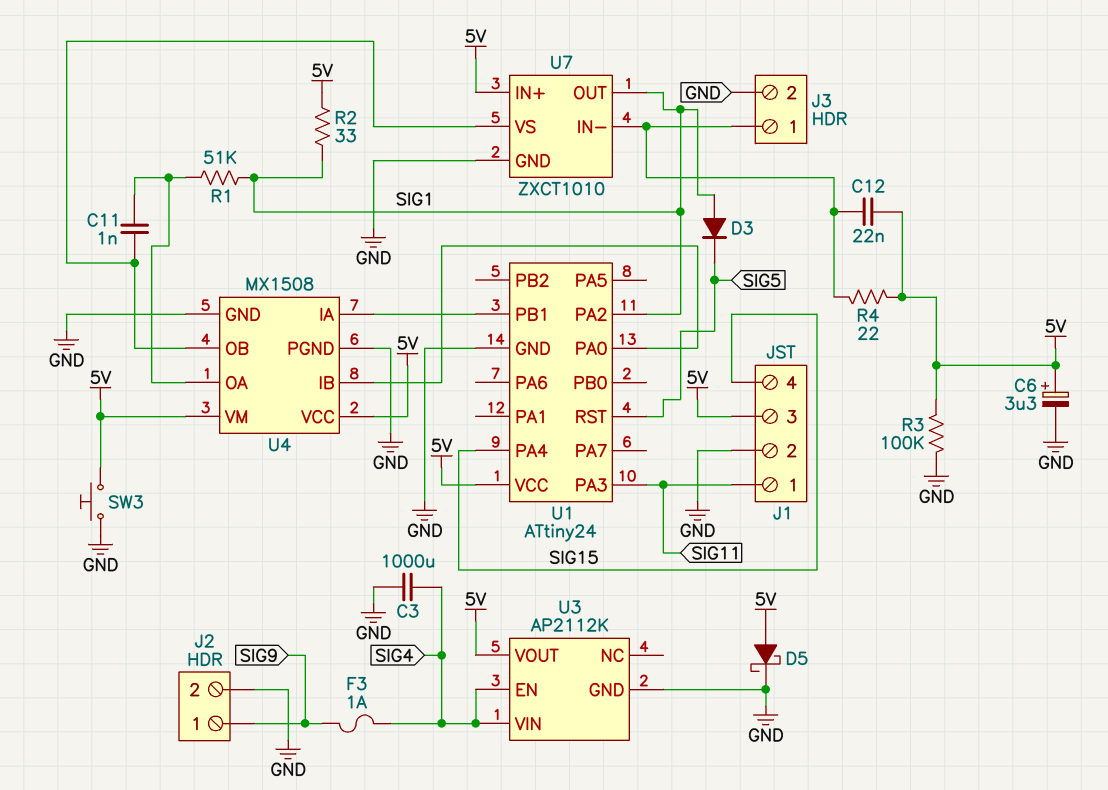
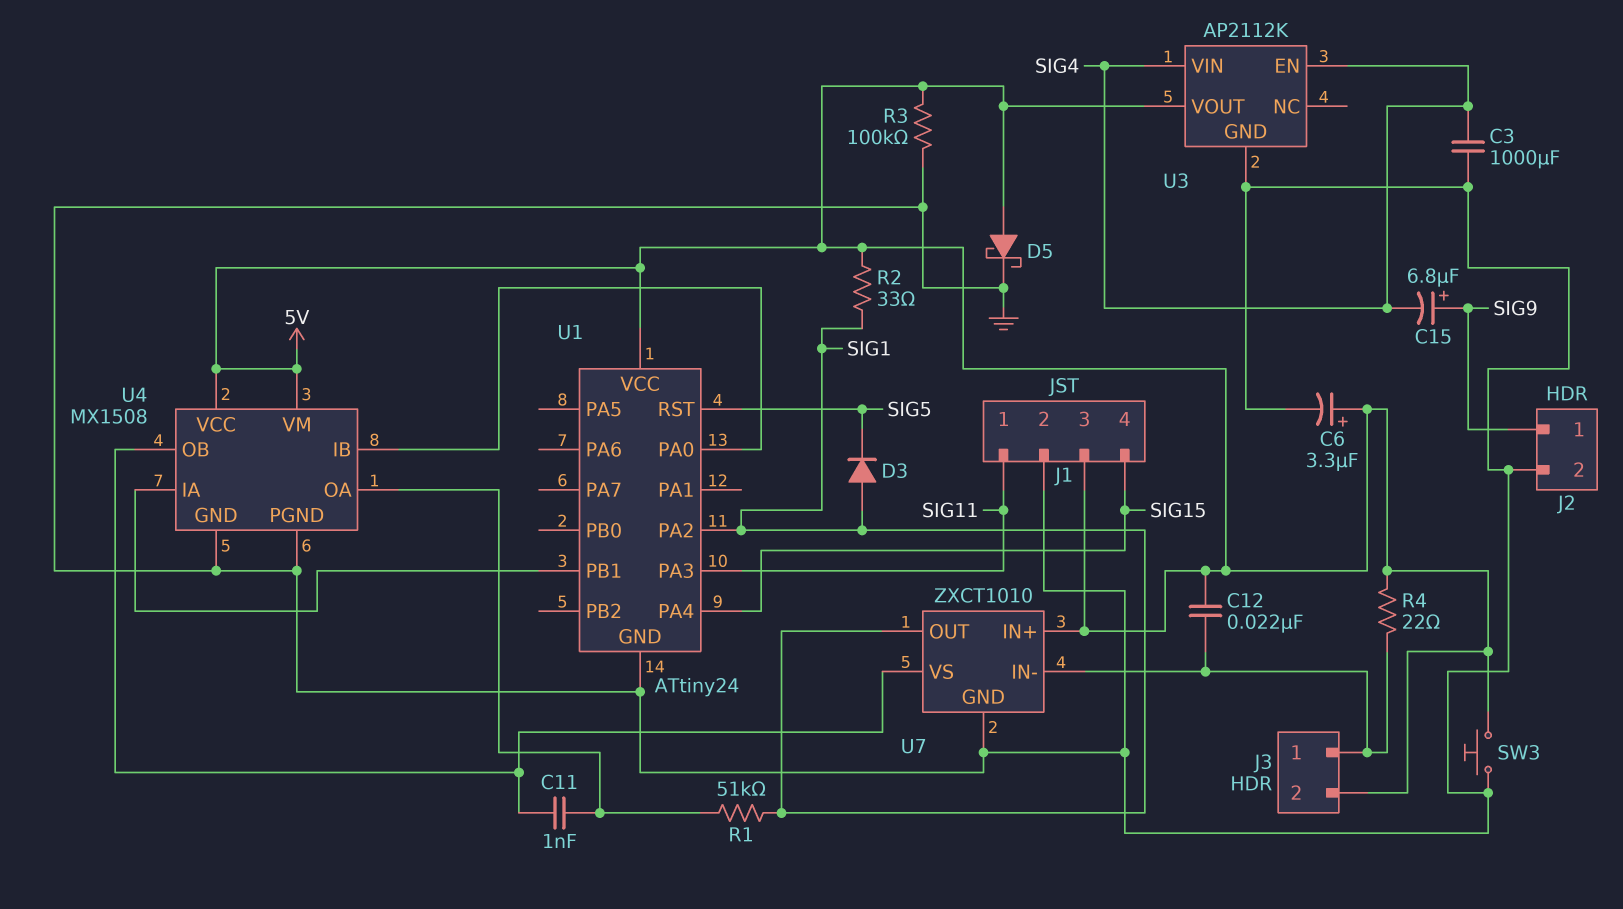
C15: none -> 6.8uF (plus SIG9, minus SIG4)
F3: 1A (SIG4, SIG9) -> none
J3 pin 2: GND -> 5V

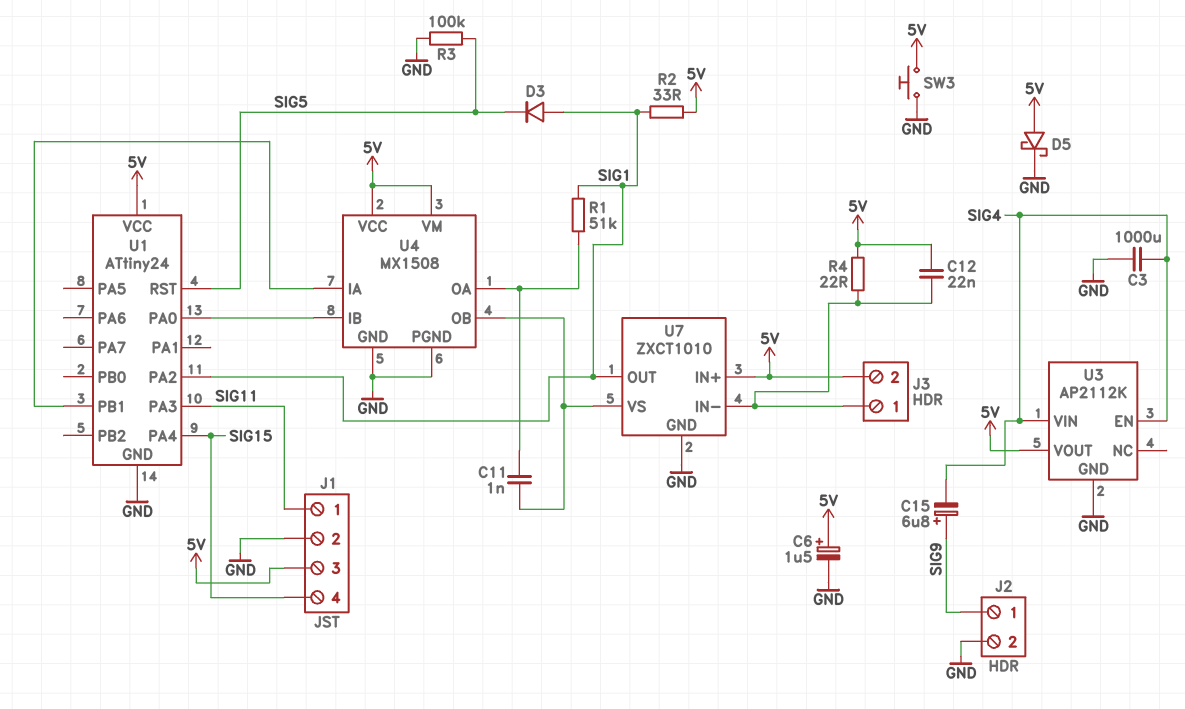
C6: 3.3uF (plus 5V, minus GND) -> 1.5uF (plus 5V, minus GND)
R3: 100k (5V, GND) -> 100k (GND, SIG5)

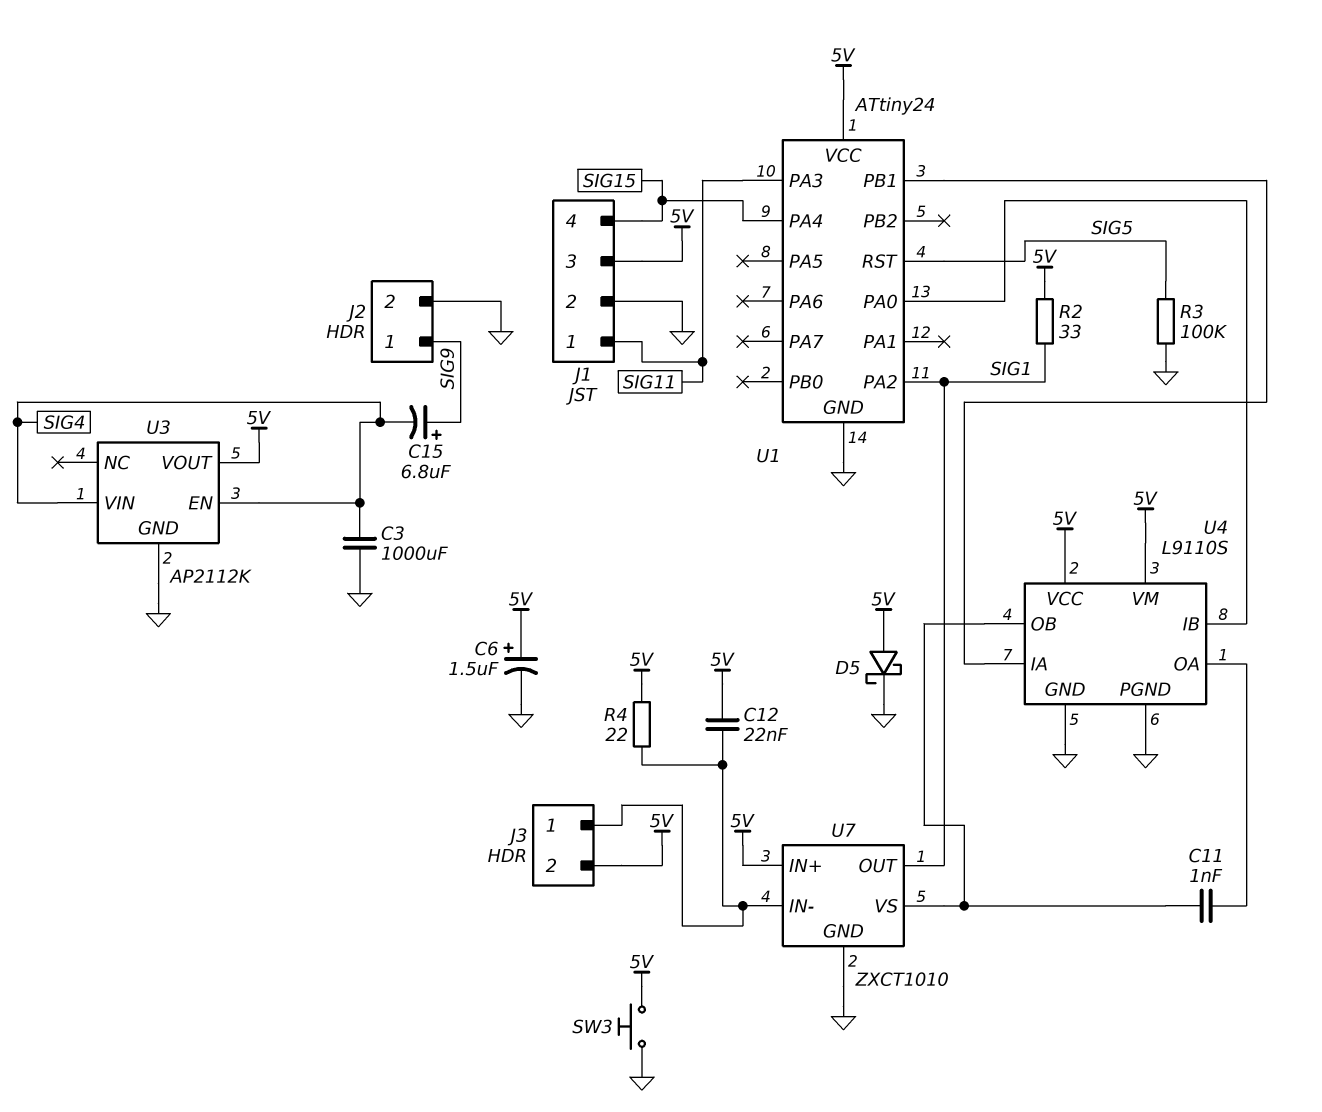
D3: diode (A SIG1, K SIG5) -> none
R1: 51k (SIG1, U4/OA) -> none
U4: MX1508 -> L9110S

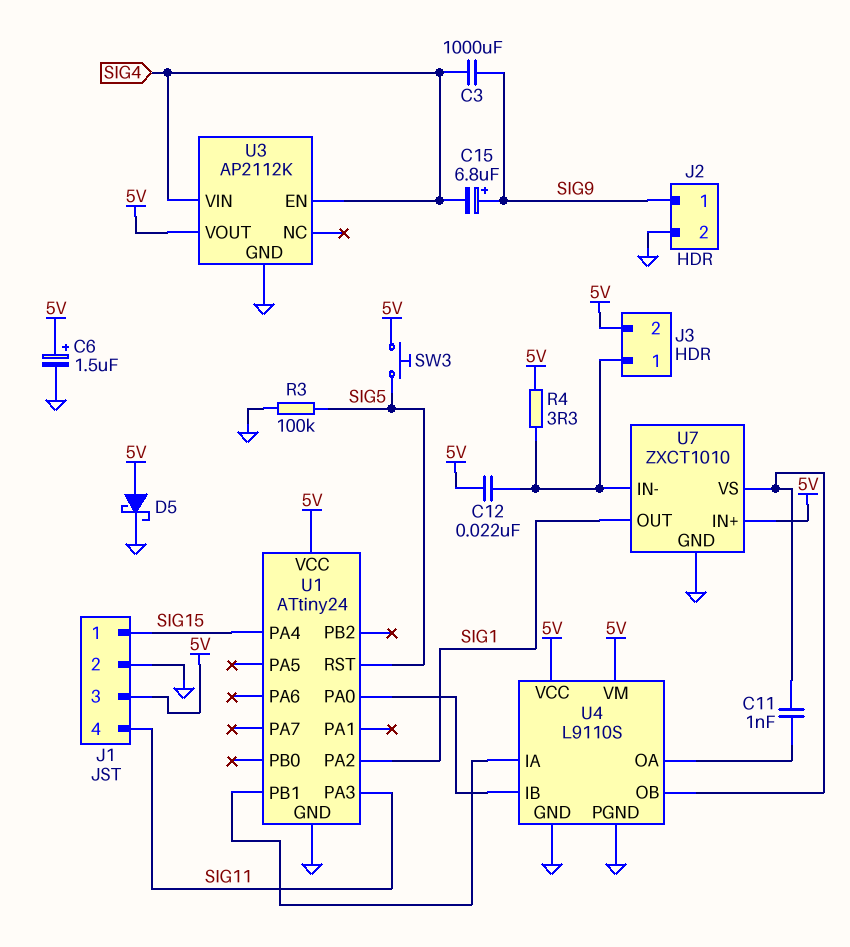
C3: 1000uF (GND, SIG4) -> 1000uF (SIG4, SIG9)
J1 pin 1: SIG11 -> SIG15
J1 pin 4: SIG15 -> SIG11
R2: 33 (5V, SIG1) -> none
R4: 22 (5V, J3/1) -> 3.3 (5V, J3/1)
SW3: button (5V, GND) -> button (5V, SIG5)

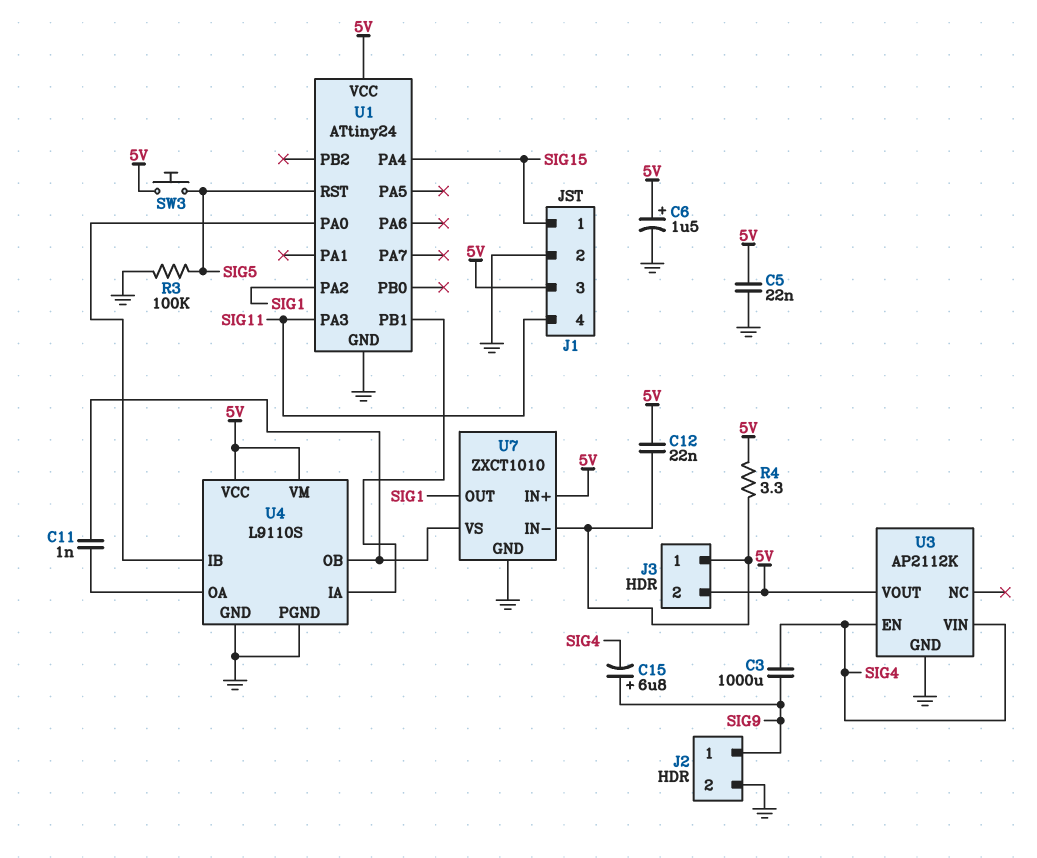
C5: none -> 22nF (5V, GND)
D5: schottky (A 5V, K GND) -> none

